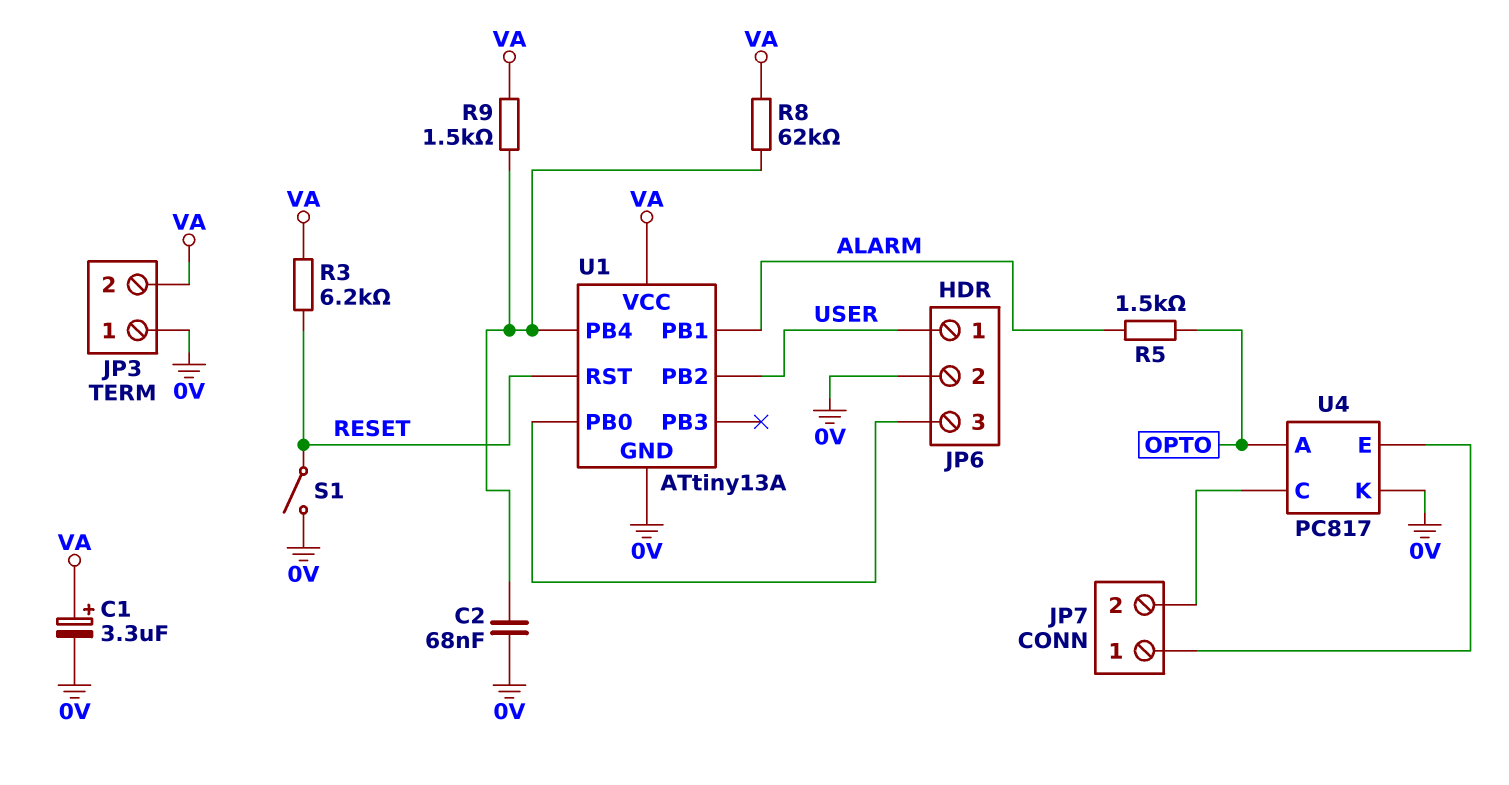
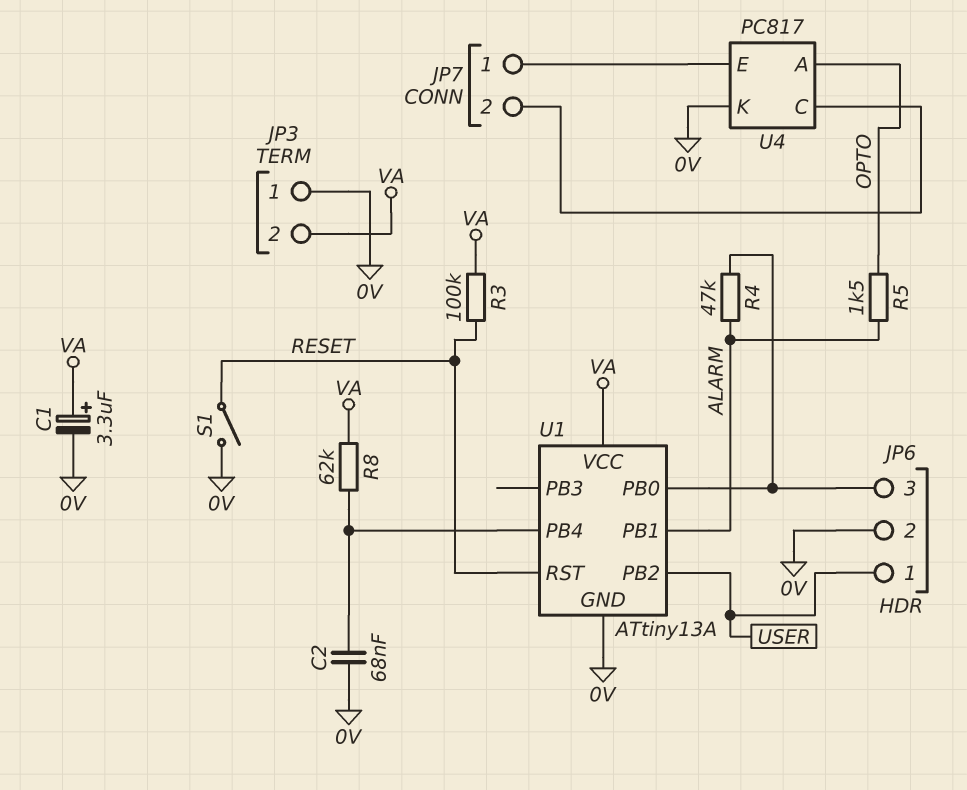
R3: 6.2k (RESET, VA) -> 100k (RESET, VA)
R4: none -> 47k (ALARM, JP6/3)
R9: 1.5k (U1/PB4, VA) -> none

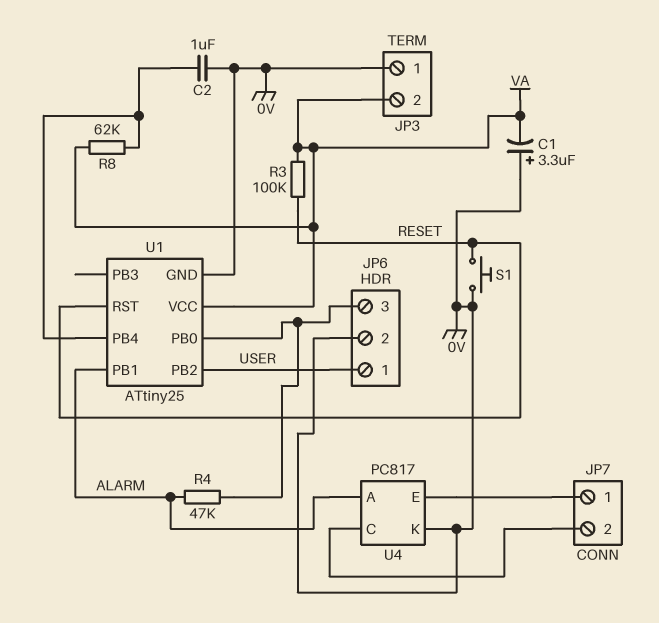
C1: 3.3uF (plus VA, minus 0V) -> 3.3uF (plus 0V, minus VA)
C2: 68nF (0V, U1/PB4) -> 1uF (0V, U1/PB4)
R5: 1.5k (ALARM, OPTO) -> none
S1: switch (0V, RESET) -> button (0V, RESET)
U1: ATtiny13A -> ATtiny25
U4 pin A: OPTO -> ALARM

